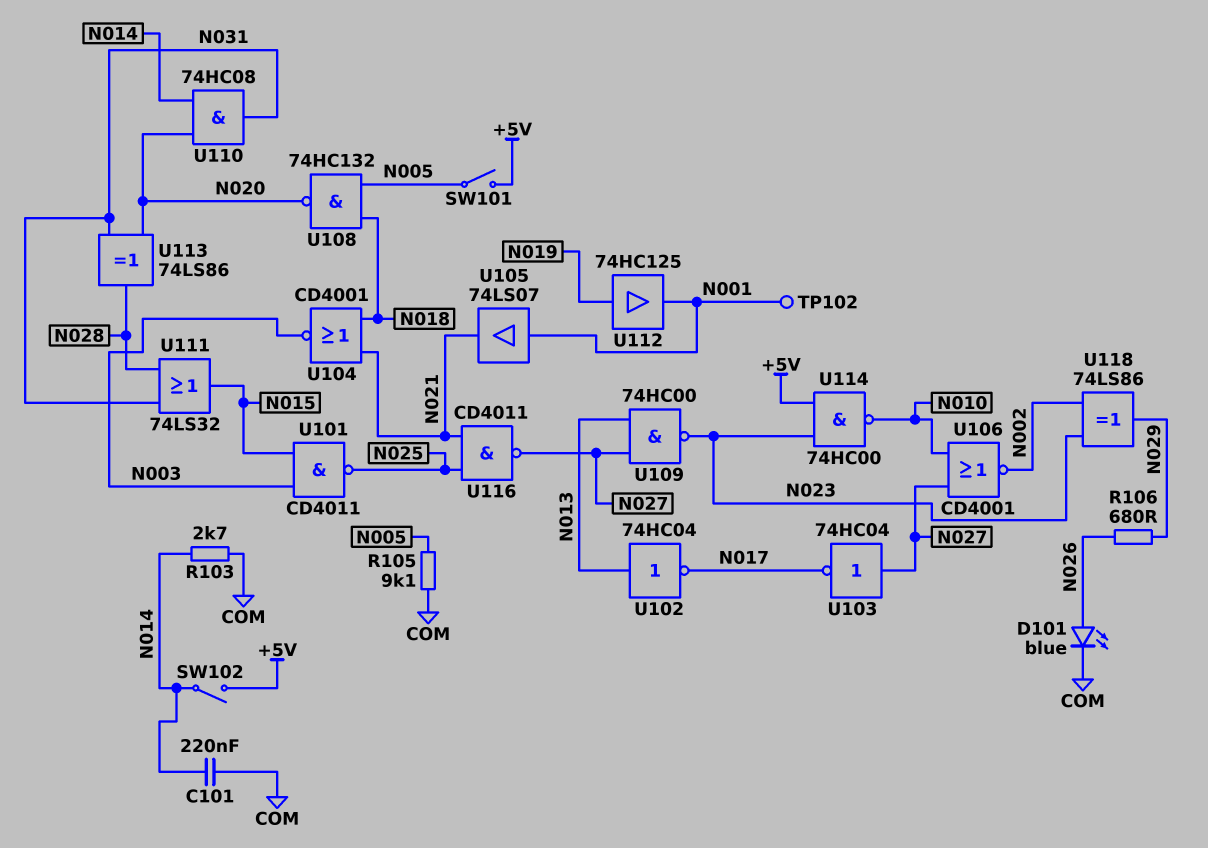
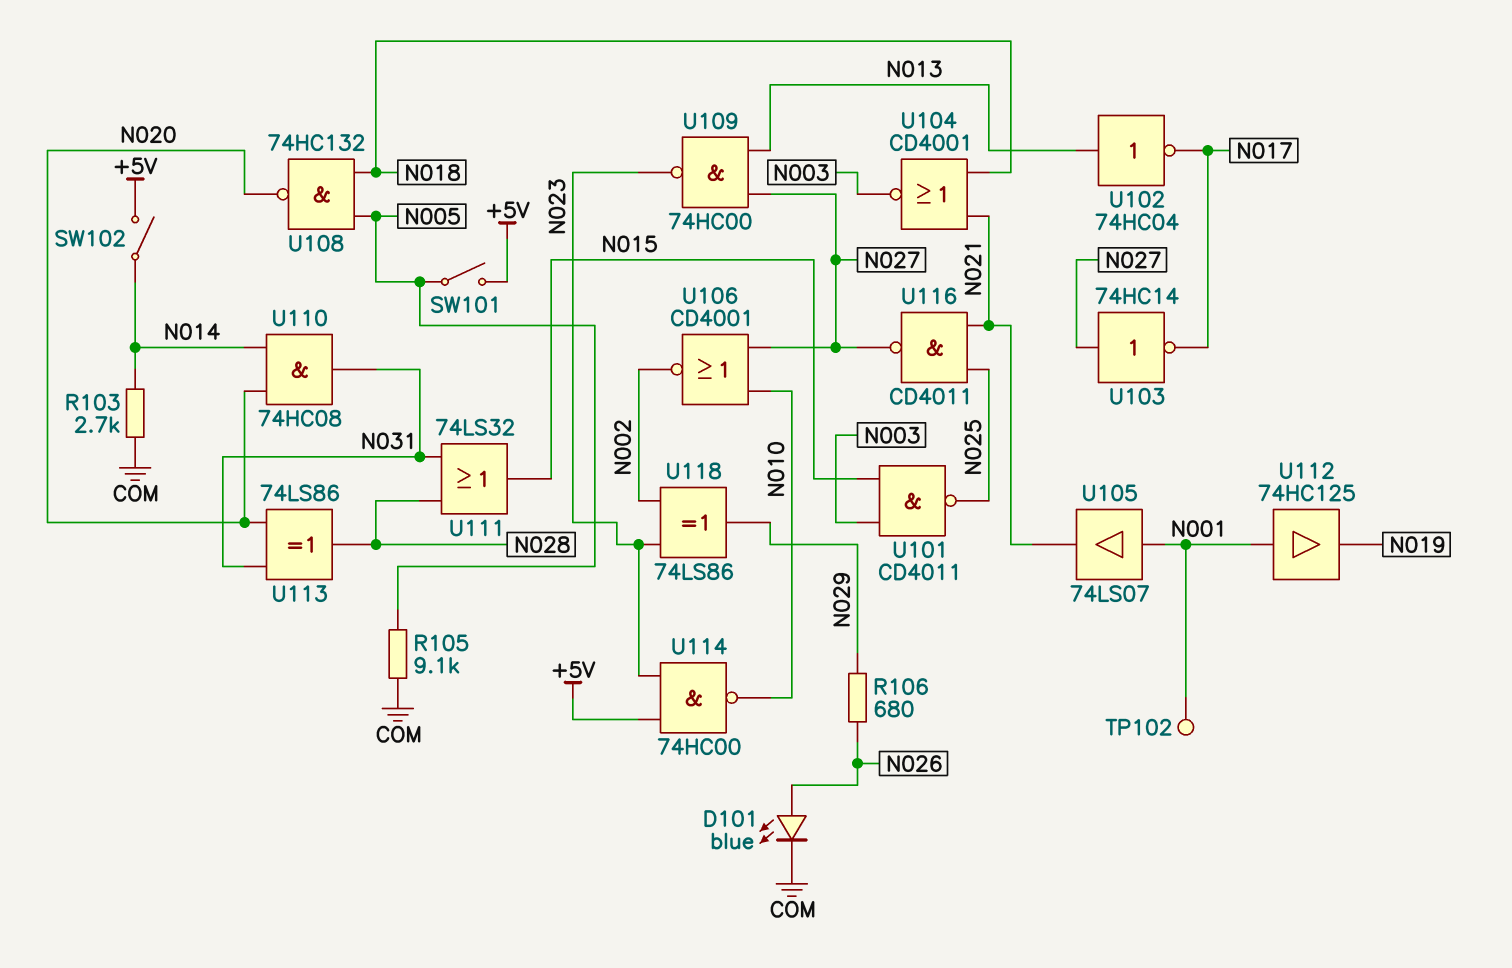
C101: 220nF (COM, N014) -> none
U103: NOT 74HC04 (in N027, out N017) -> NOT 74HC14 (in N027, out N017)
U112: buffer 74HC125 (in N019, out N001) -> buffer 74HC125 (in N001, out N019)

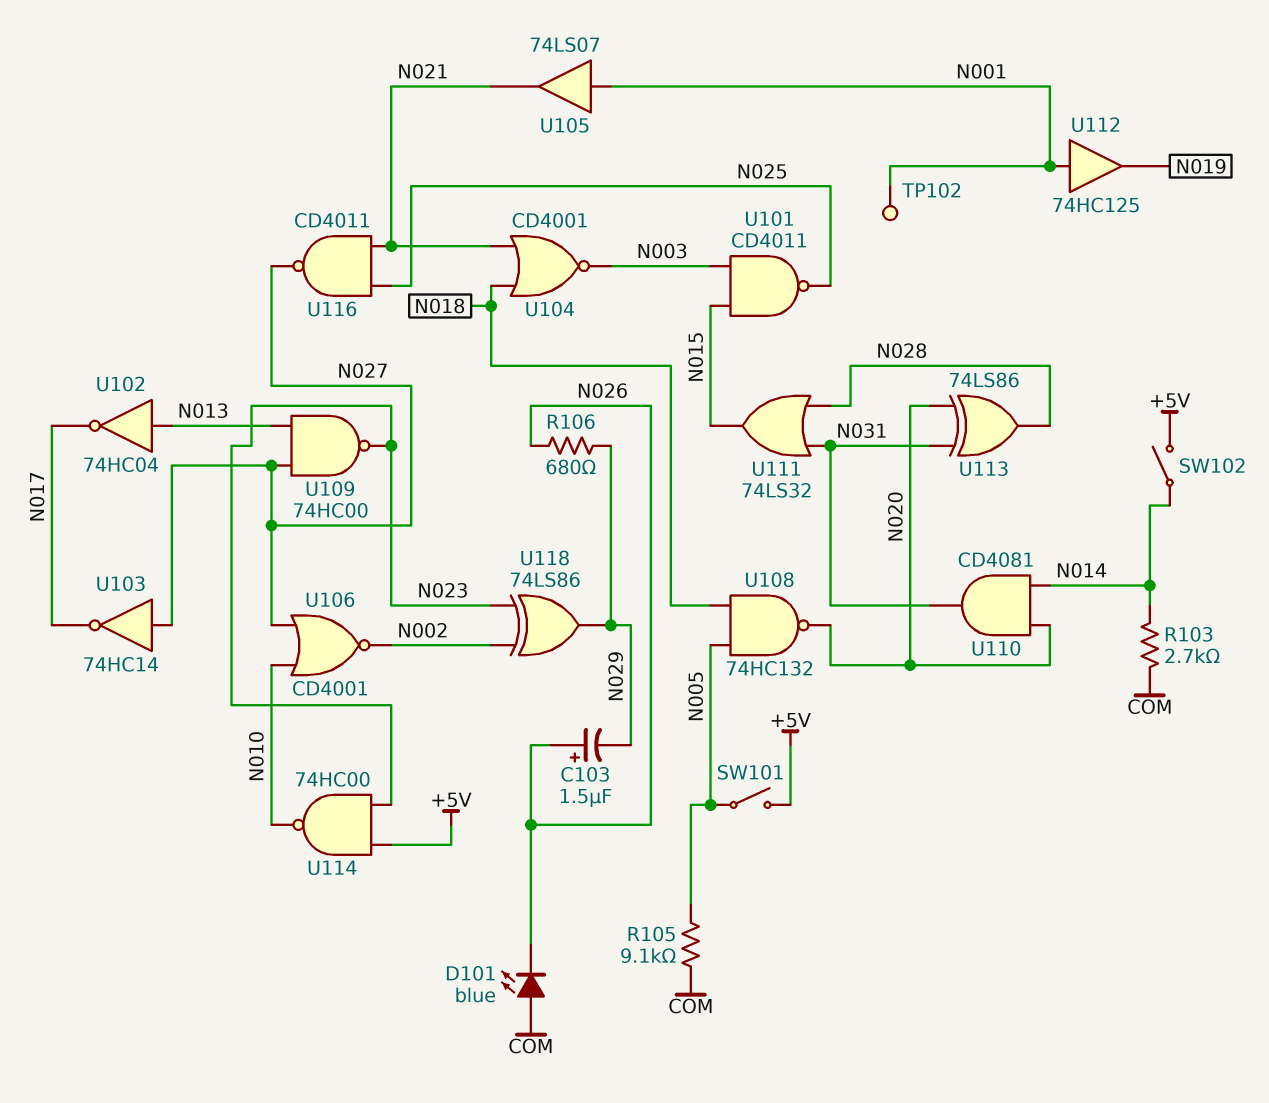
C103: none -> 1.5uF (plus N026, minus N029)
D101: LED blue (A N026, K COM) -> LED blue (A COM, K N026)
U110: AND 74HC08 (in N014, in N020, out N031) -> AND CD4081 (in N014, in N020, out N031)

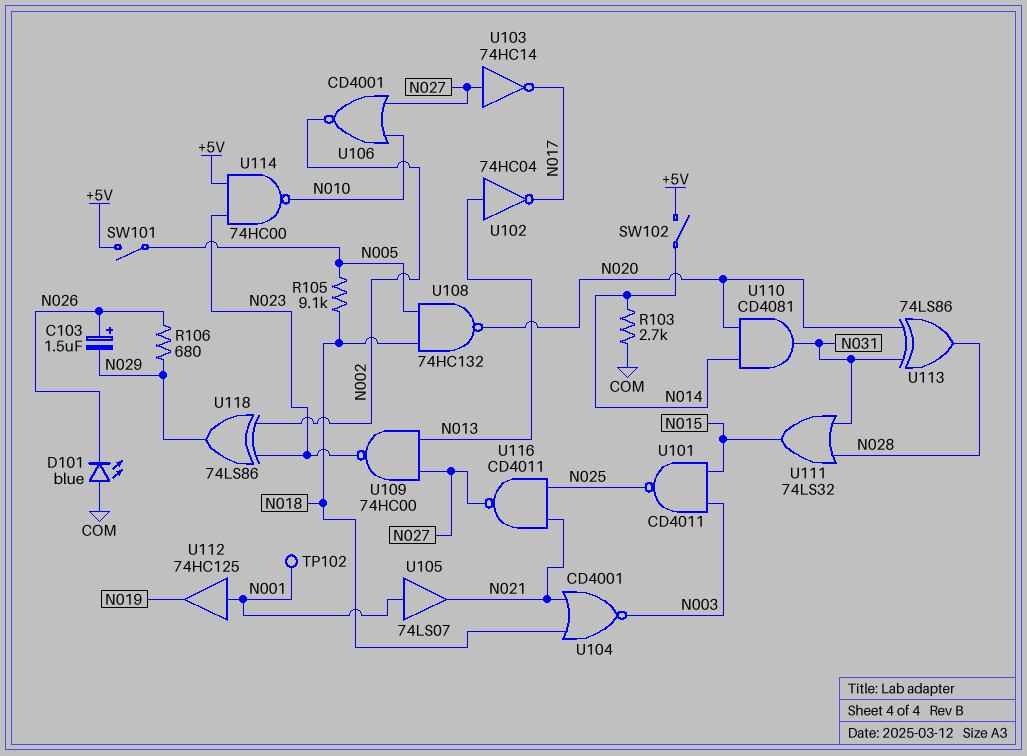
R105: 9.1k (COM, N005) -> 9.1k (N005, N018)

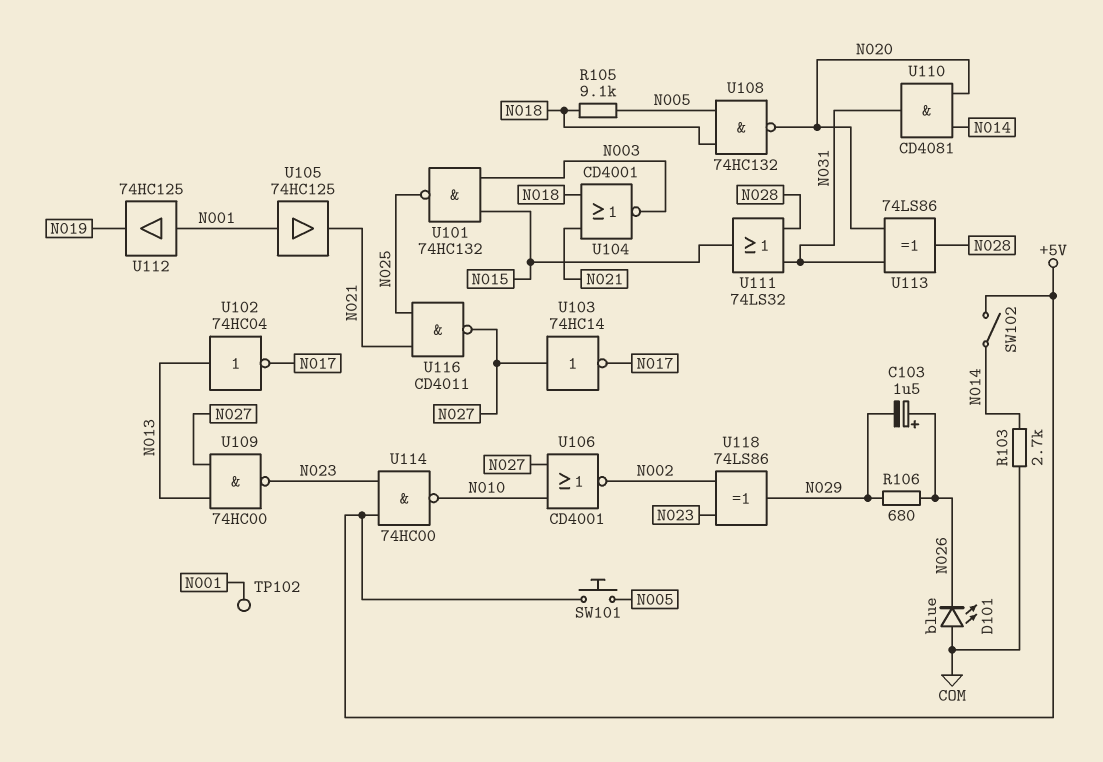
SW101: switch (+5V, N005) -> button (+5V, N005)
U101: NAND CD4011 (in N003, in N015, out N025) -> NAND 74HC132 (in N003, in N015, out N025)
U105: buffer 74LS07 (in N001, out N021) -> buffer 74HC125 (in N001, out N021)

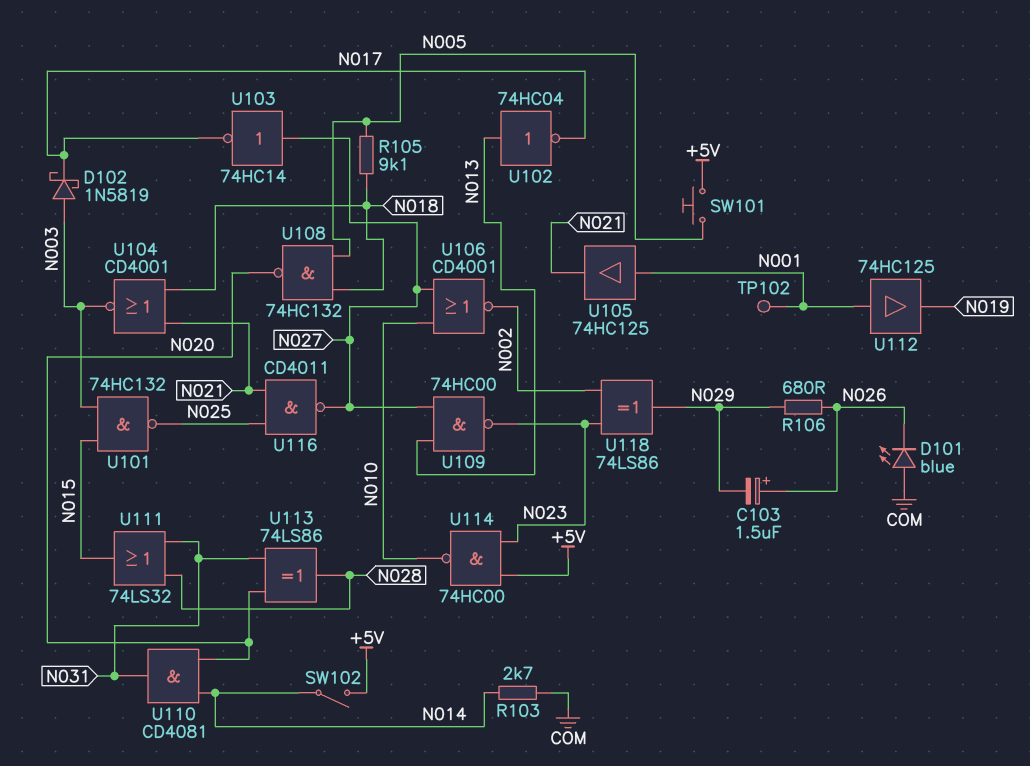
D102: none -> schottky 1N5819 (A N003, K N017)

